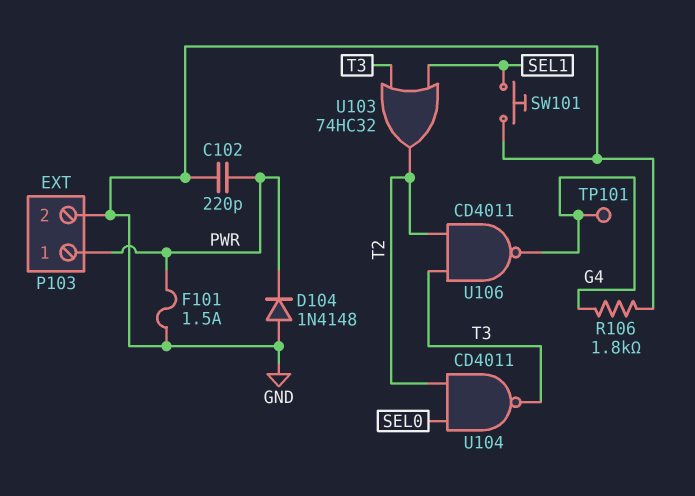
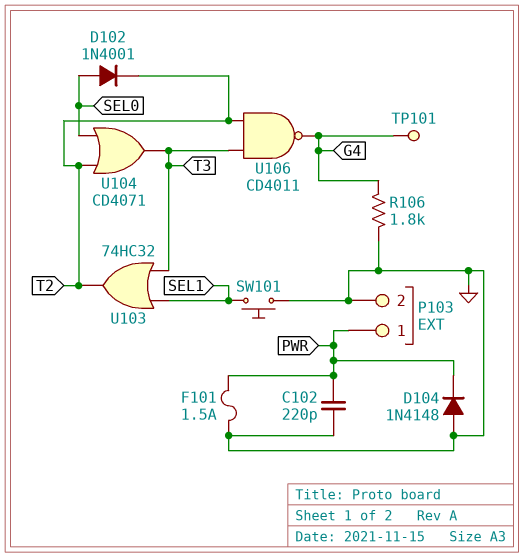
D102: none -> diode 1N4001 (A SEL0, K T2)
U104: NAND CD4011 (in SEL0, in T2, out T3) -> OR CD4071 (in SEL0, in T2, out T3)

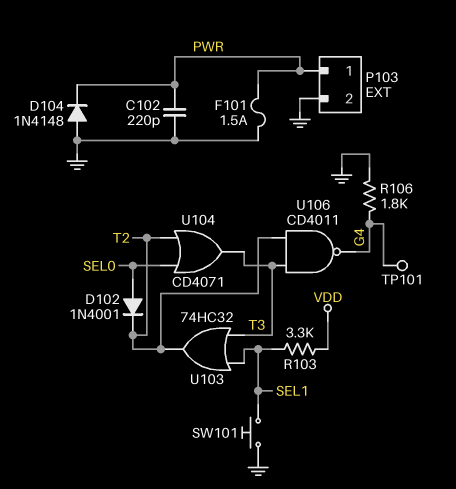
R103: none -> 3.3k (SEL1, VDD)

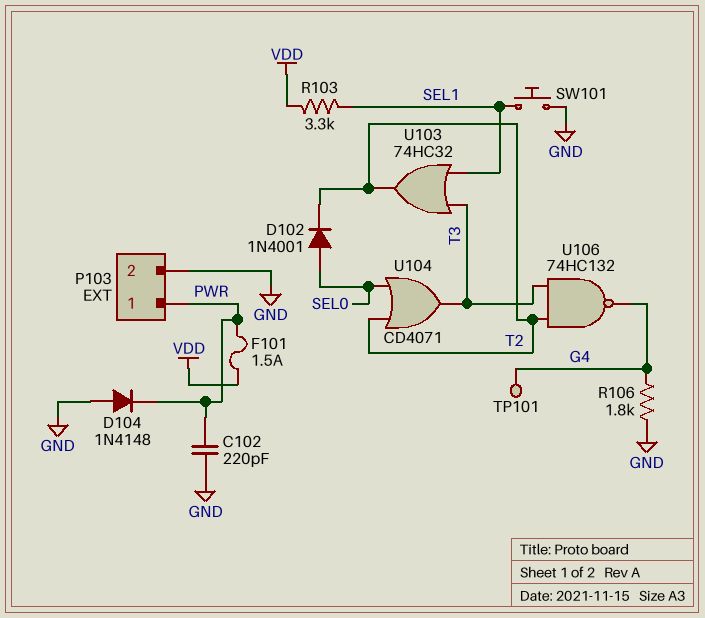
F101: 1.5A (GND, PWR) -> 1.5A (PWR, VDD)
U106: NAND CD4011 (in T2, in T3, out G4) -> NAND 74HC132 (in T2, in T3, out G4)

